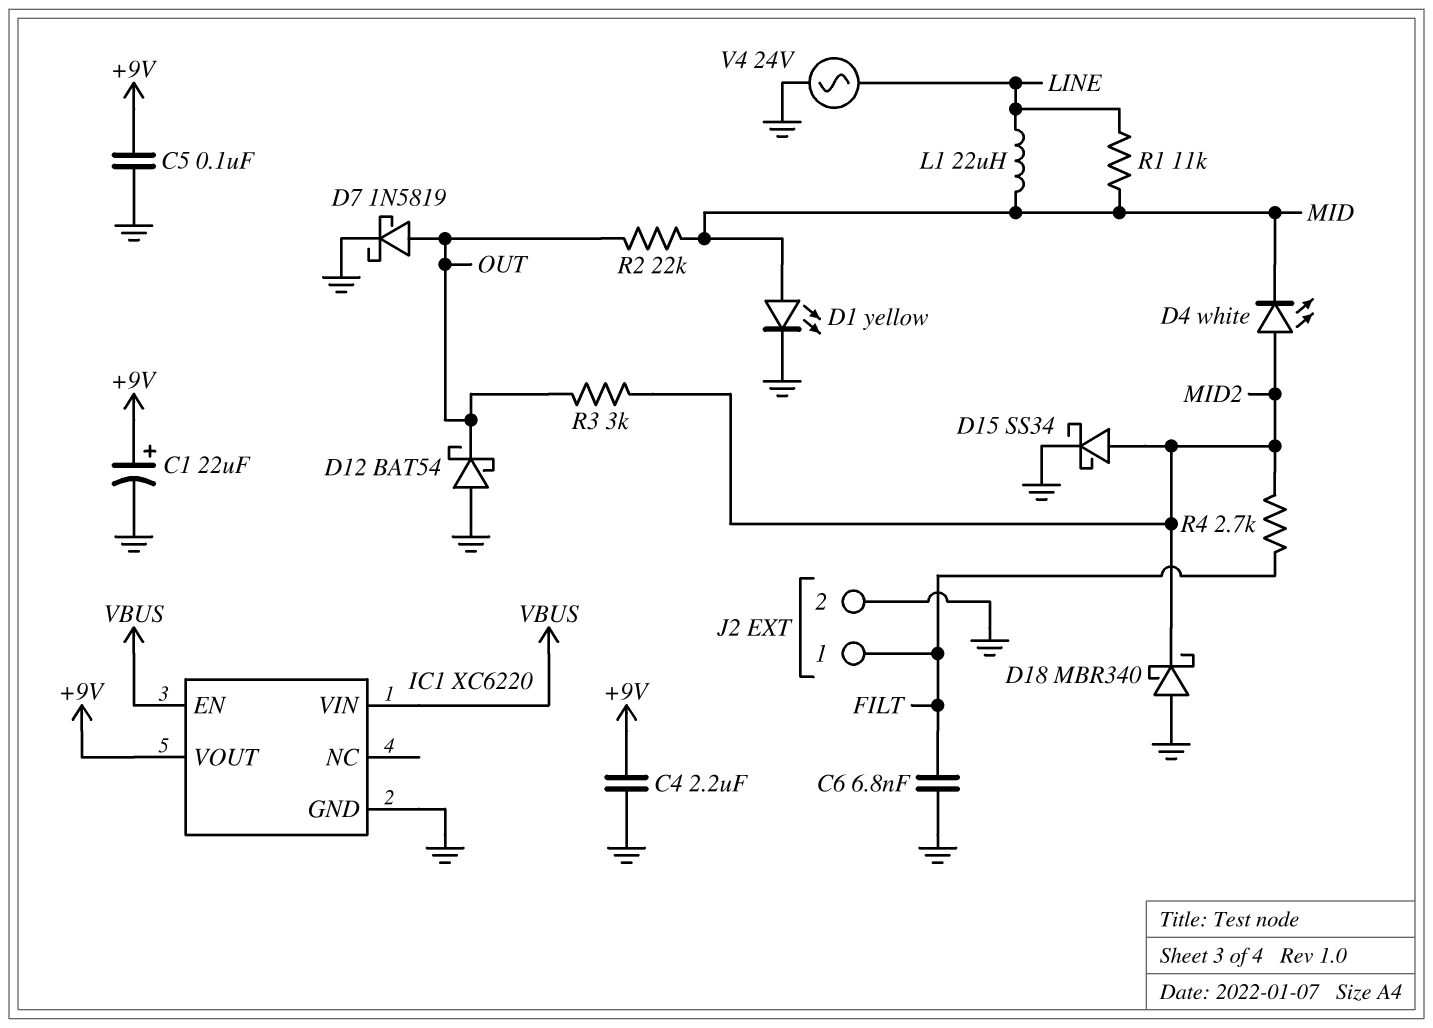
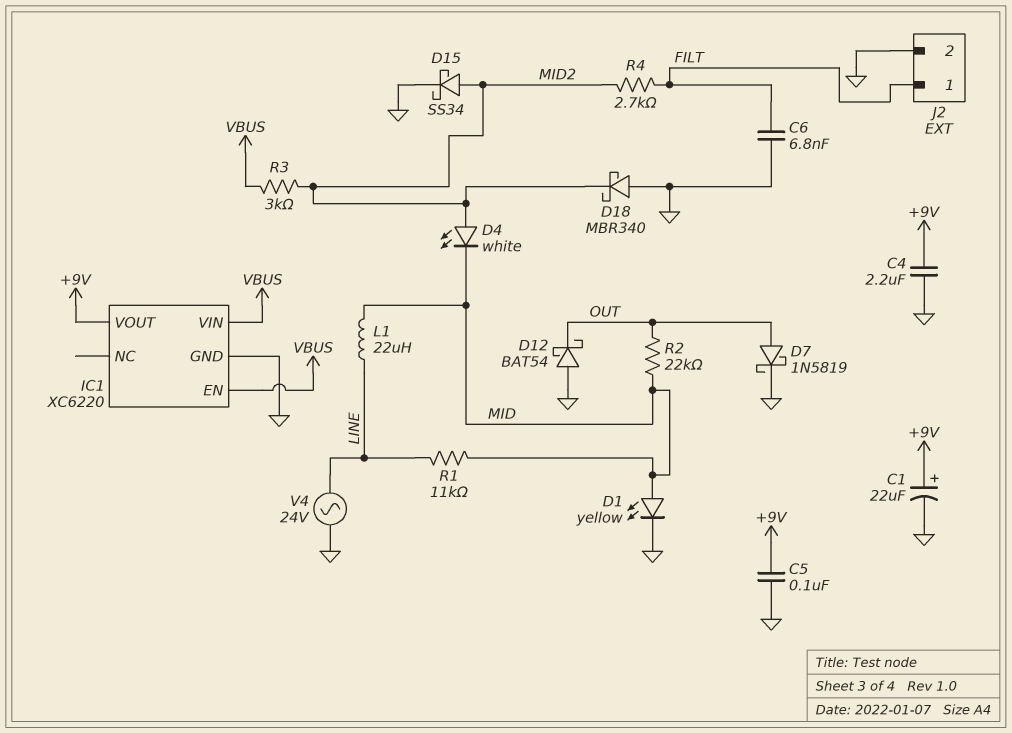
R3: 3k (MID2, OUT) -> 3k (MID2, VBUS)

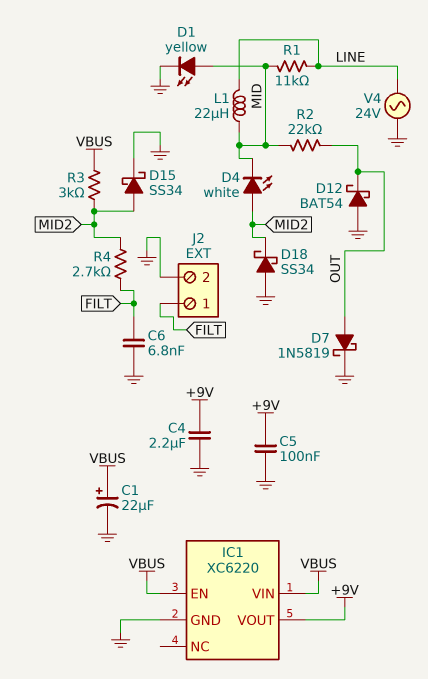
C1: 22uF (plus +9V, minus GND) -> 22uF (plus VBUS, minus GND)
D18: schottky MBR340 (A GND, K MID2) -> schottky SS34 (A GND, K MID2)

